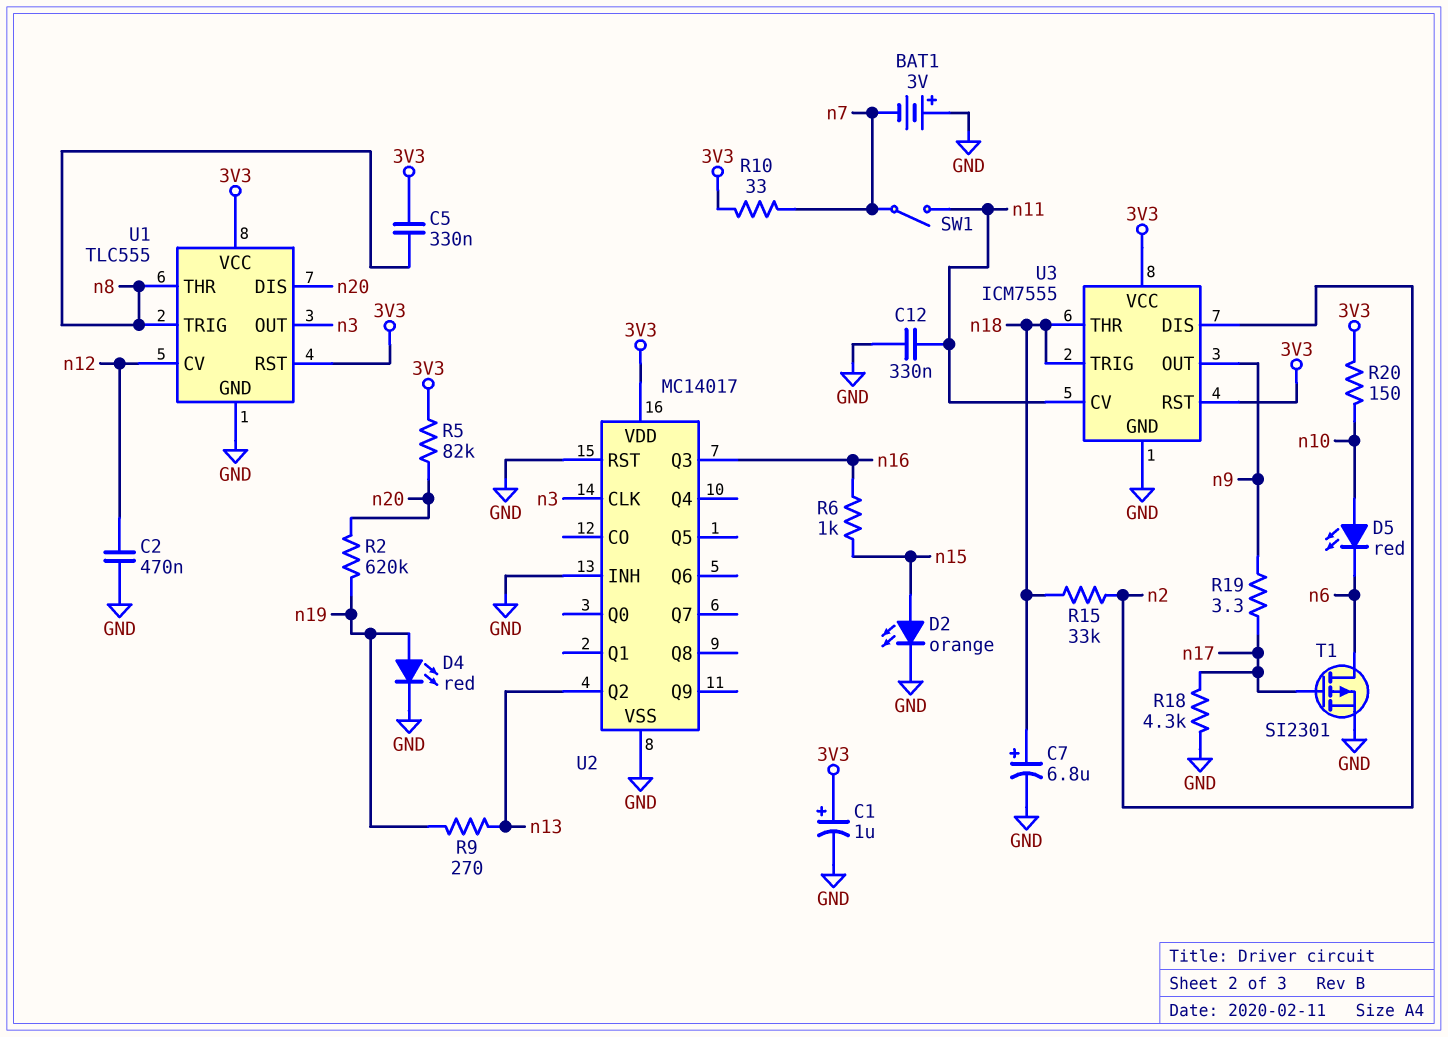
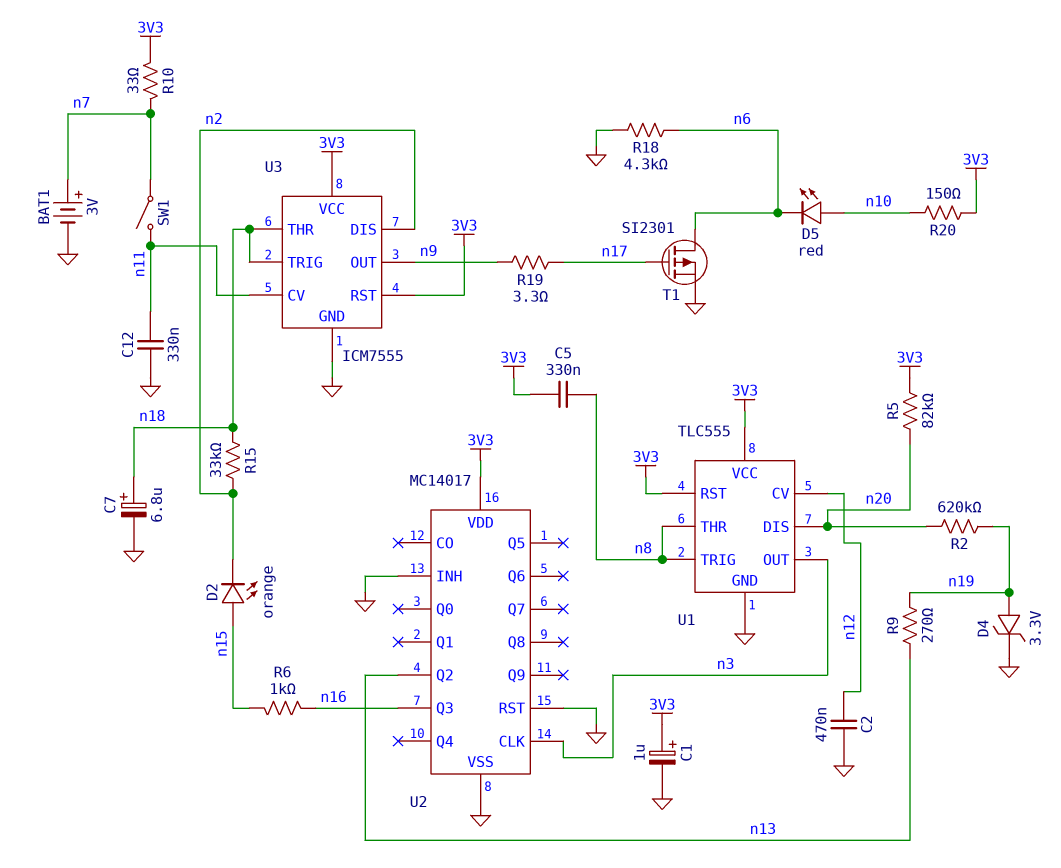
BAT1: 3V (plus GND, minus n7) -> 3V (plus n7, minus GND)
D2: LED orange (A n15, K GND) -> LED orange (A n15, K n2)
D4: LED red (A n19, K GND) -> zener 3.3V (A n19, K GND)
R18: 4.3k (GND, n17) -> 4.3k (GND, n6)

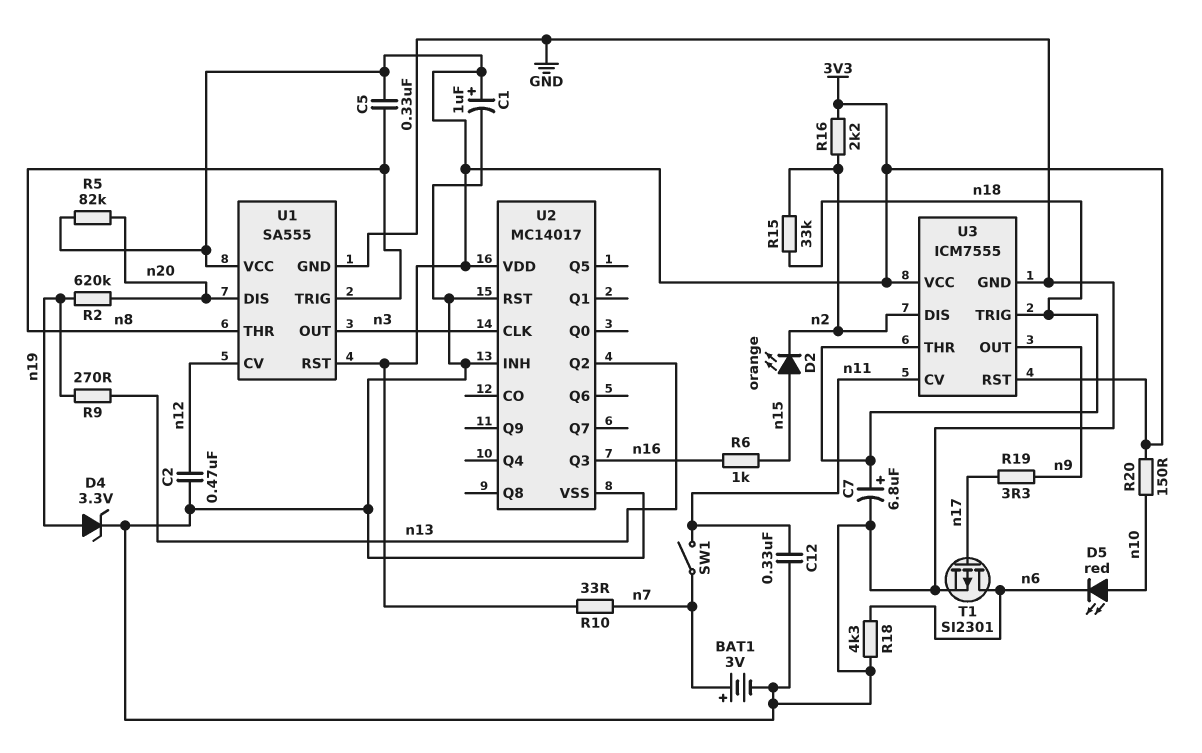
R16: none -> 2.2k (3V3, n2)
U1: TLC555 -> SA555

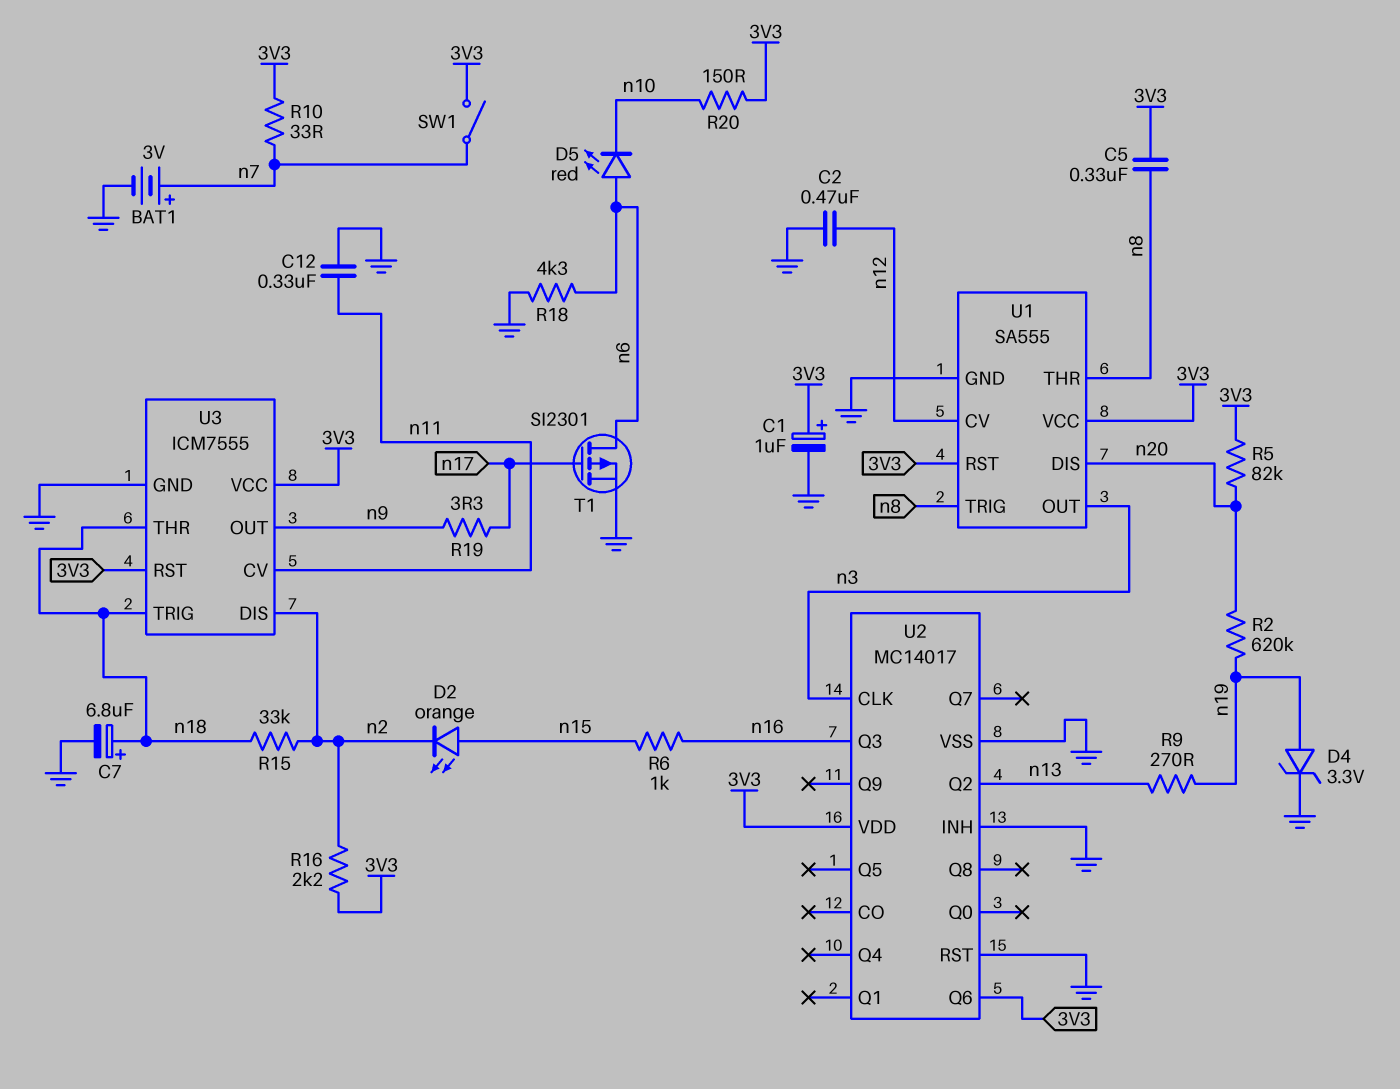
D5: LED red (A n10, K n6) -> LED red (A n6, K n10)
SW1: switch (n7, n11) -> switch (3V3, n7)
U2 pin Q6: none -> 3V3

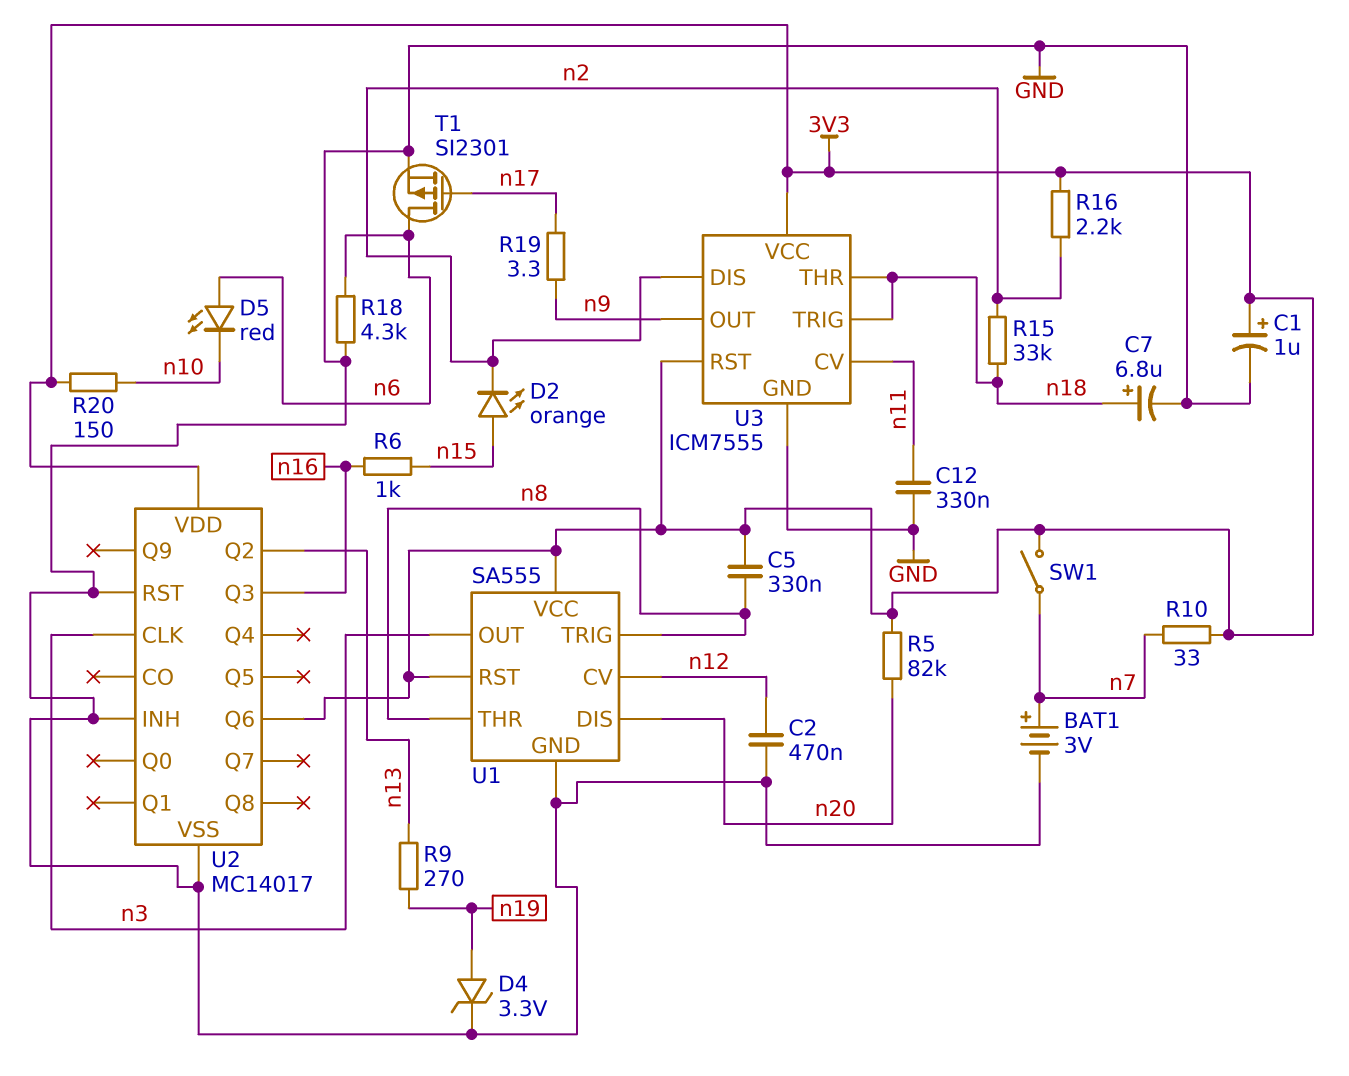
R2: 620k (n19, n20) -> none

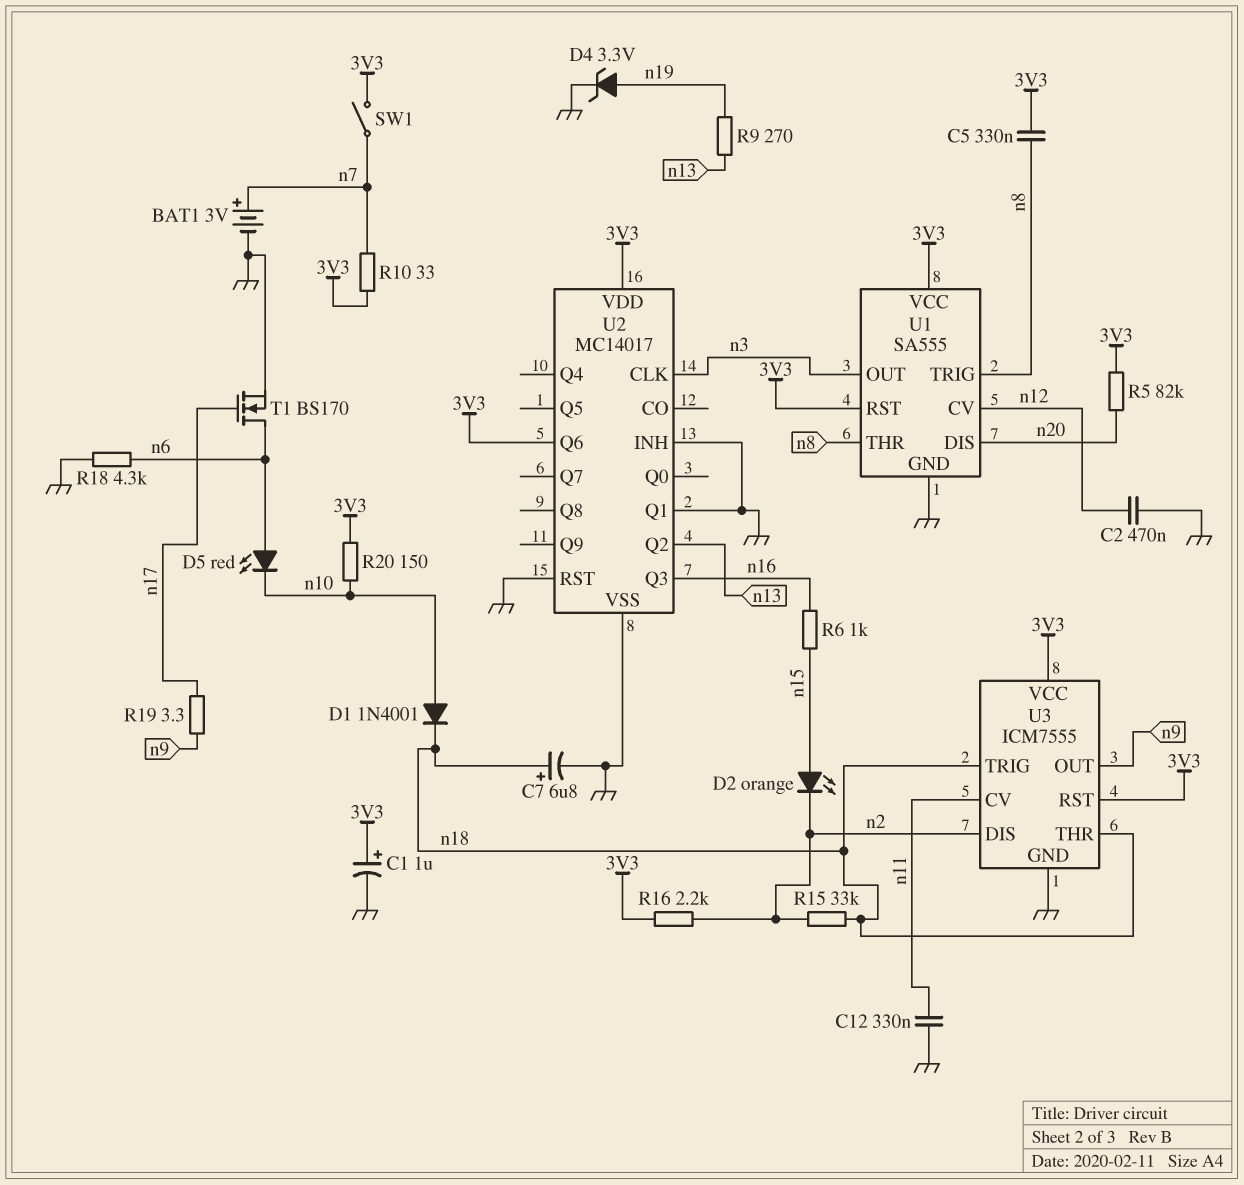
D1: none -> diode 1N4001 (A n10, K n18)
T1: PMOS SI2301 (G n17, D n6, S GND) -> NMOS BS170 (G n17, D n6, S GND)
U2 pin Q1: none -> GND

